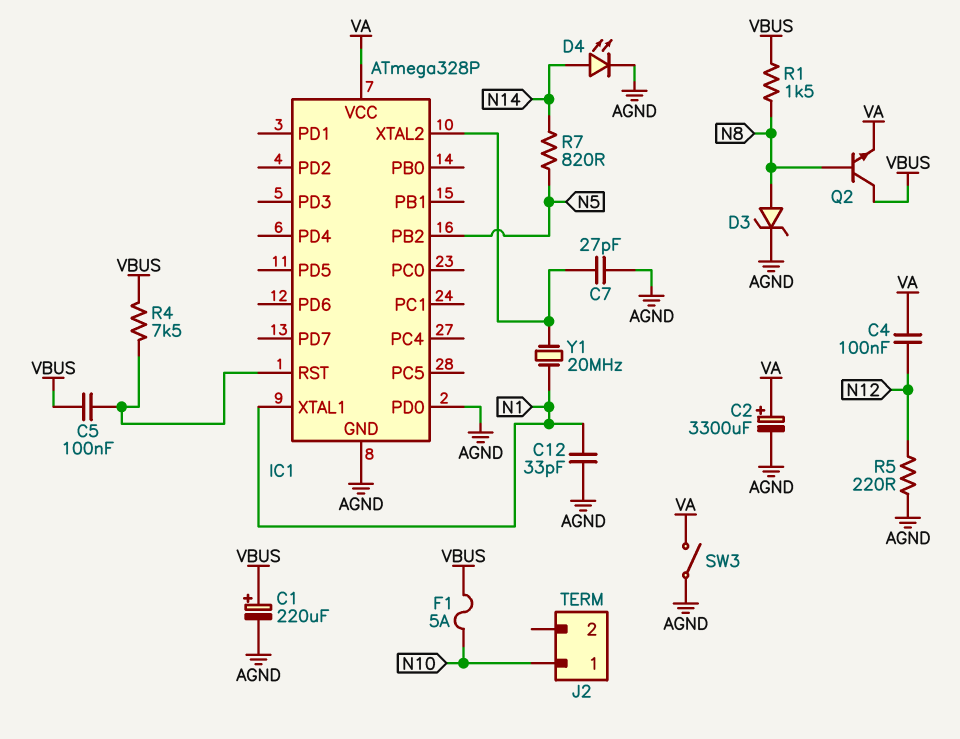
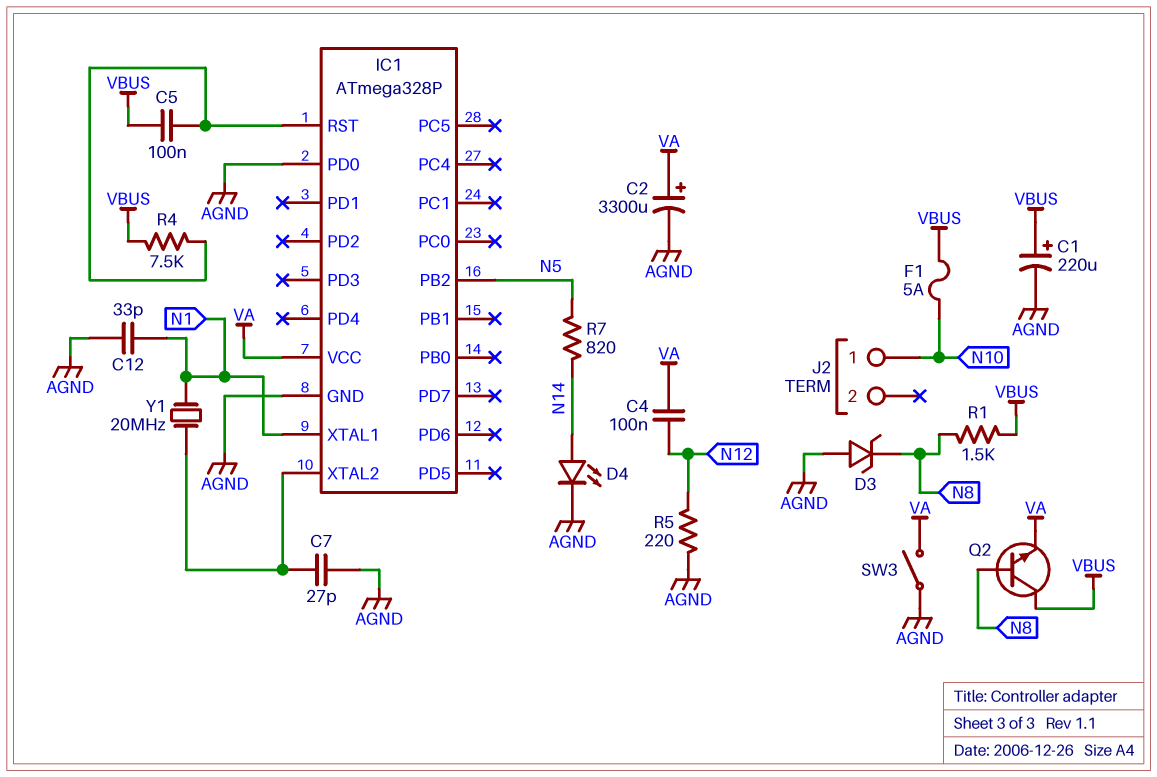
D3: zener (A N8, K AGND) -> zener (A AGND, K N8)

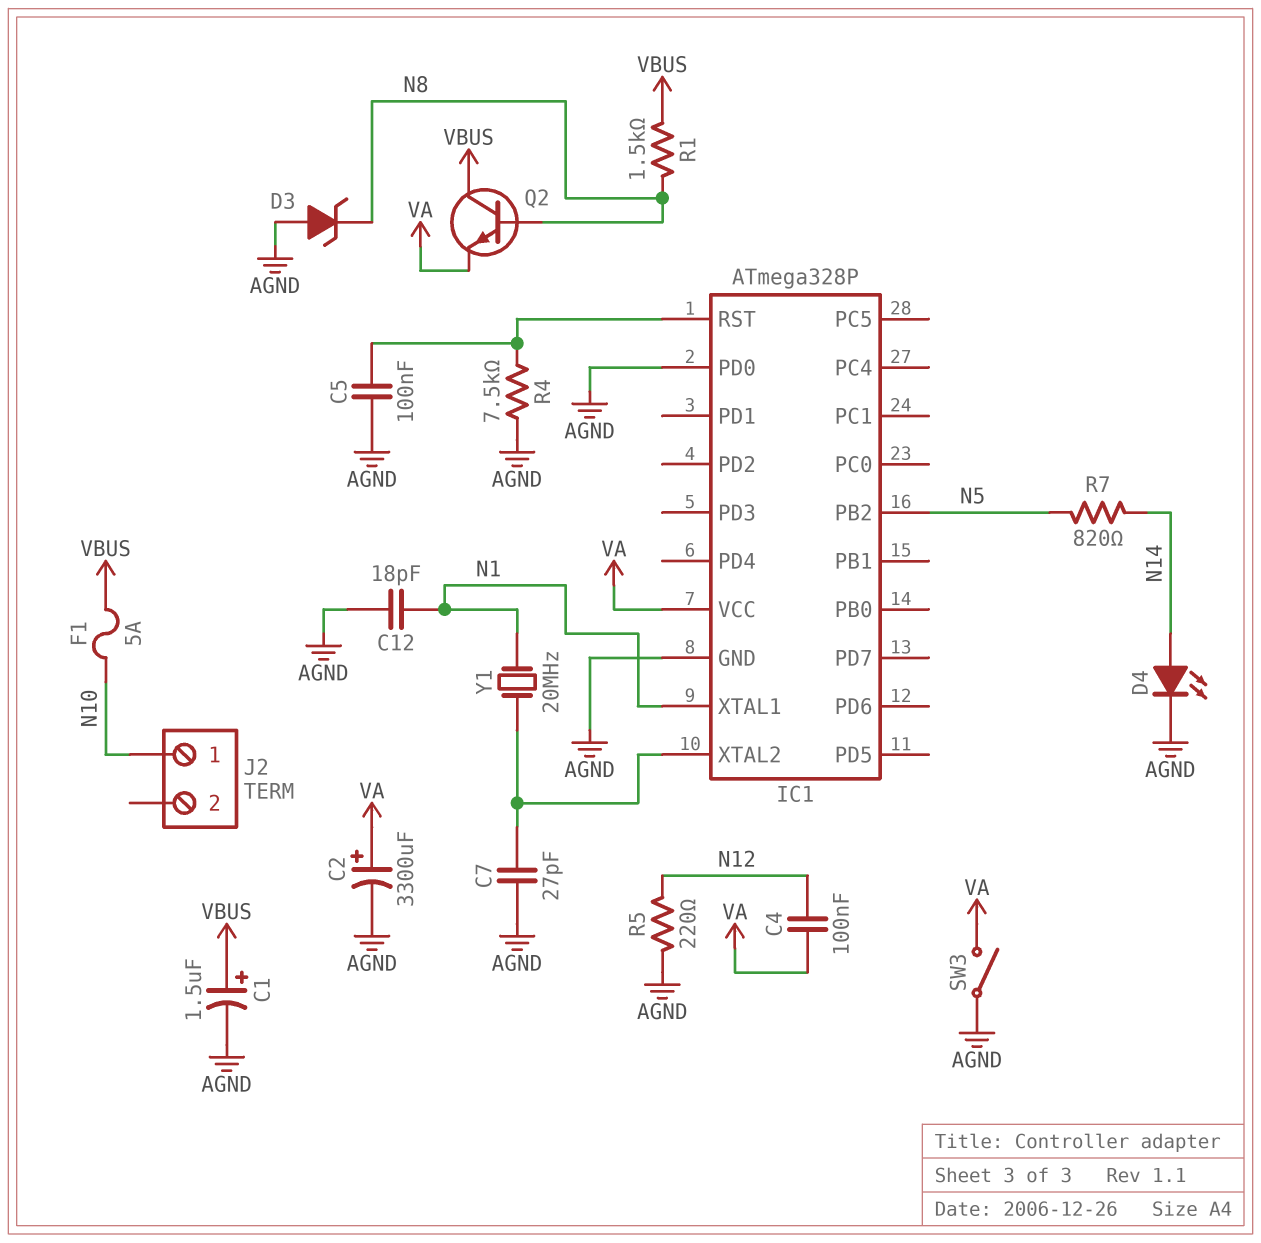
C1: 220uF (plus VBUS, minus AGND) -> 1.5uF (plus VBUS, minus AGND)
C5: 100nF (IC1/RST, VBUS) -> 100nF (AGND, IC1/RST)
C12: 33pF (AGND, N1) -> 18pF (AGND, N1)
R4: 7.5k (IC1/RST, VBUS) -> 7.5k (AGND, IC1/RST)

